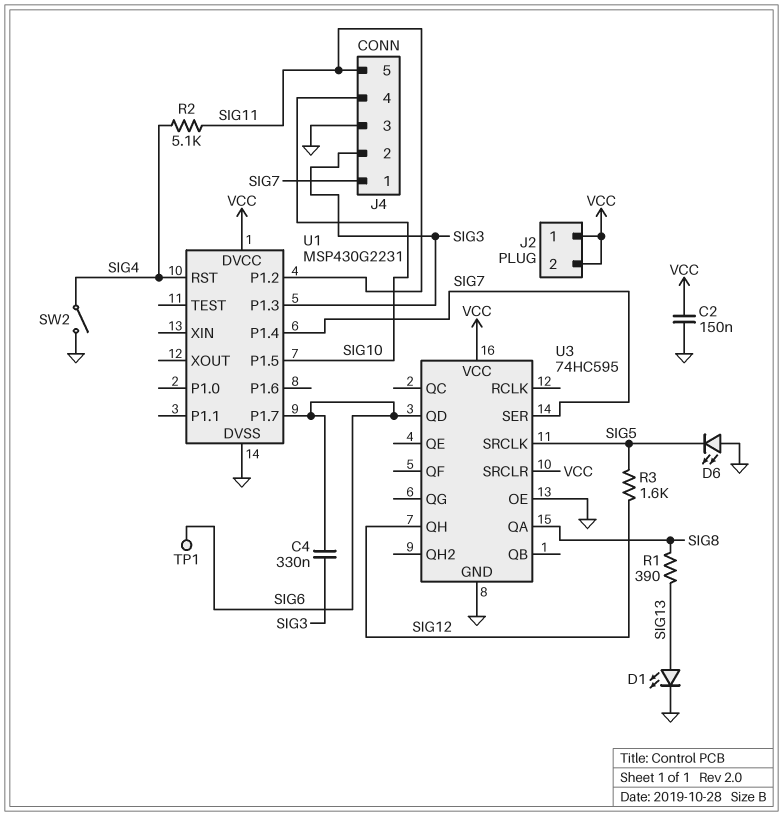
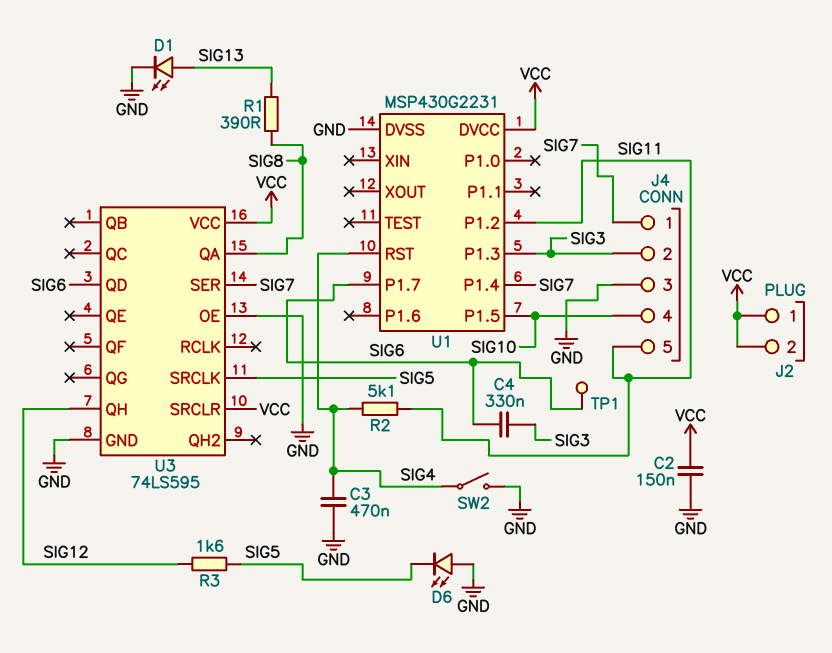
C3: none -> 470nF (GND, SIG4)
U3: 74HC595 -> 74LS595

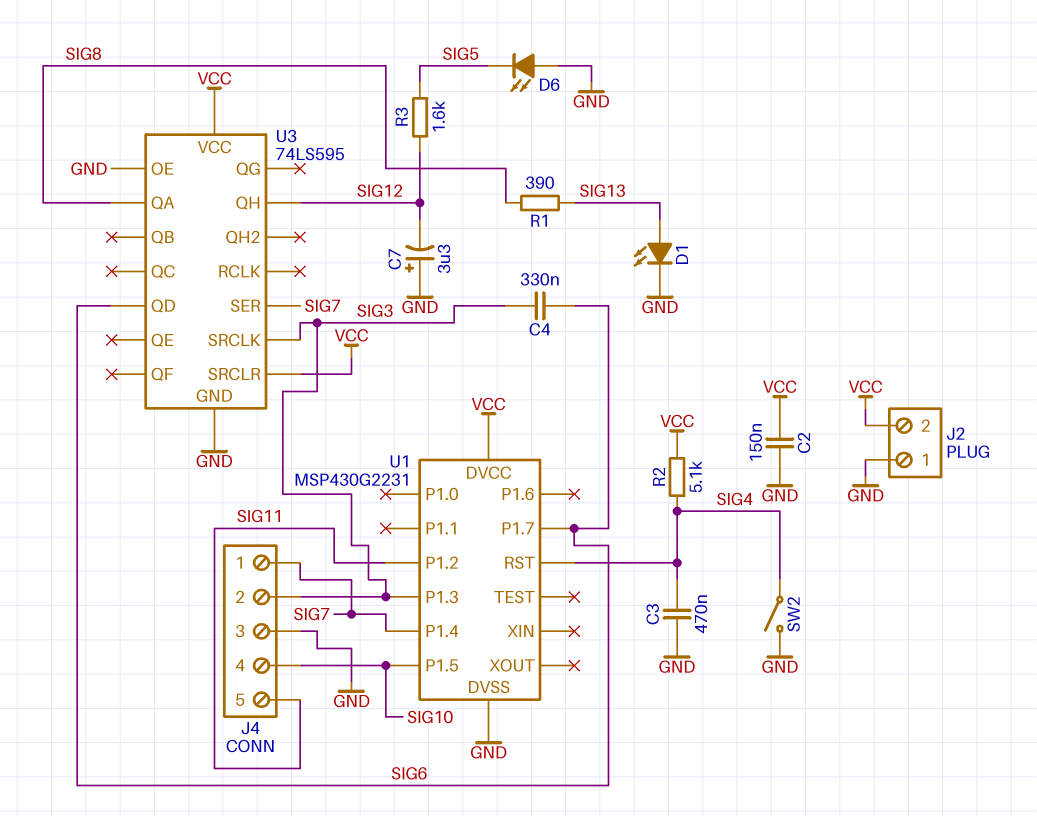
C7: none -> 3.3uF (plus GND, minus SIG12)
J2 pin 1: VCC -> GND
R2: 5.1k (SIG4, SIG11) -> 5.1k (SIG4, VCC)
TP1: test point (SIG6) -> none
U3 pin SRCLK: SIG5 -> SIG3

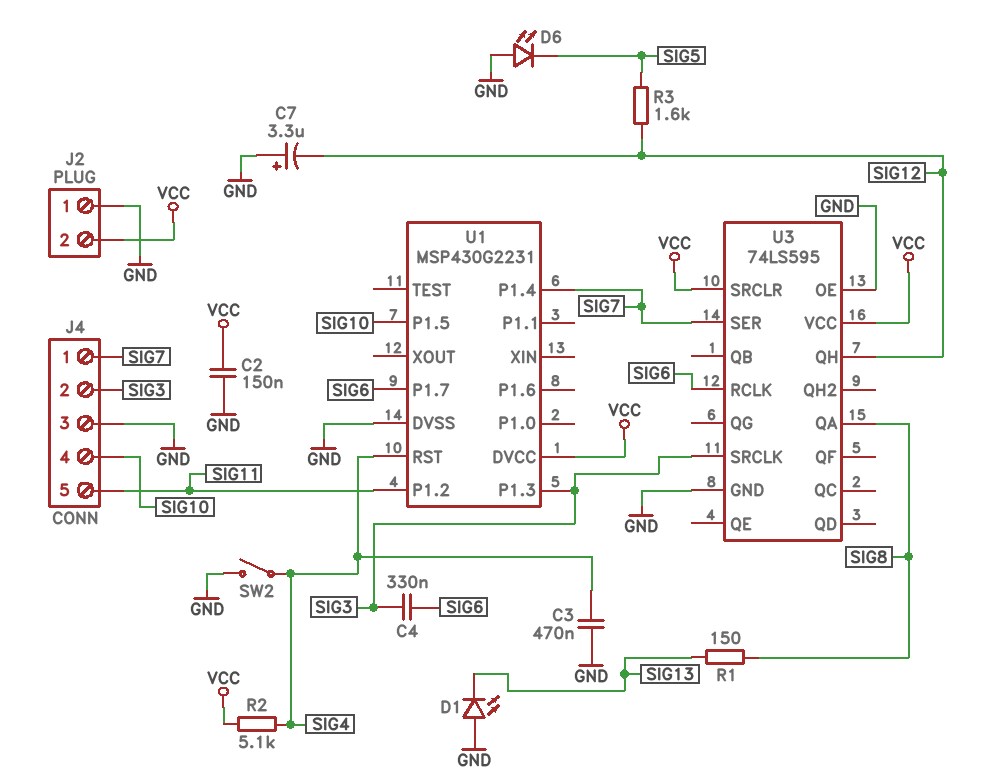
D1: LED (A SIG13, K GND) -> LED (A GND, K SIG13)
R1: 390 (SIG8, SIG13) -> 150 (SIG8, SIG13)
U3 pin QD: SIG6 -> none
U3 pin RCLK: none -> SIG6

